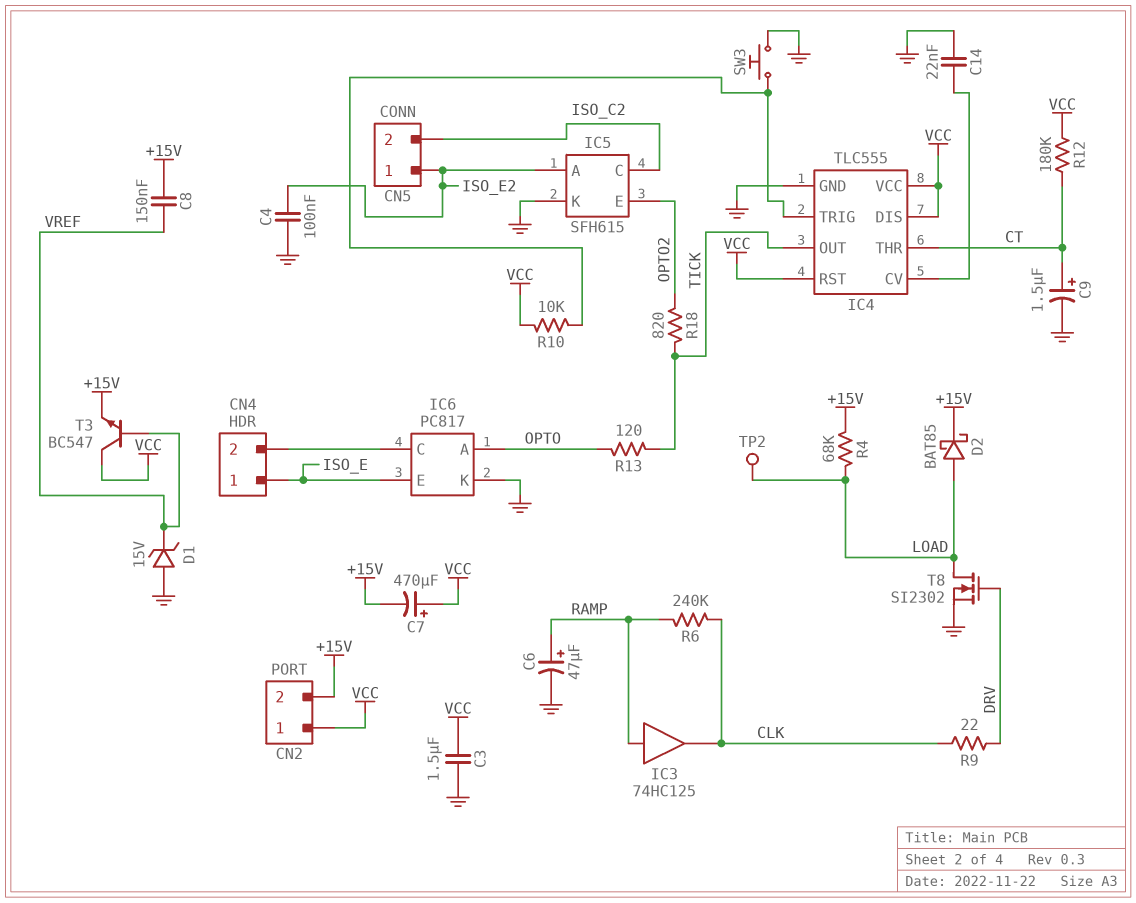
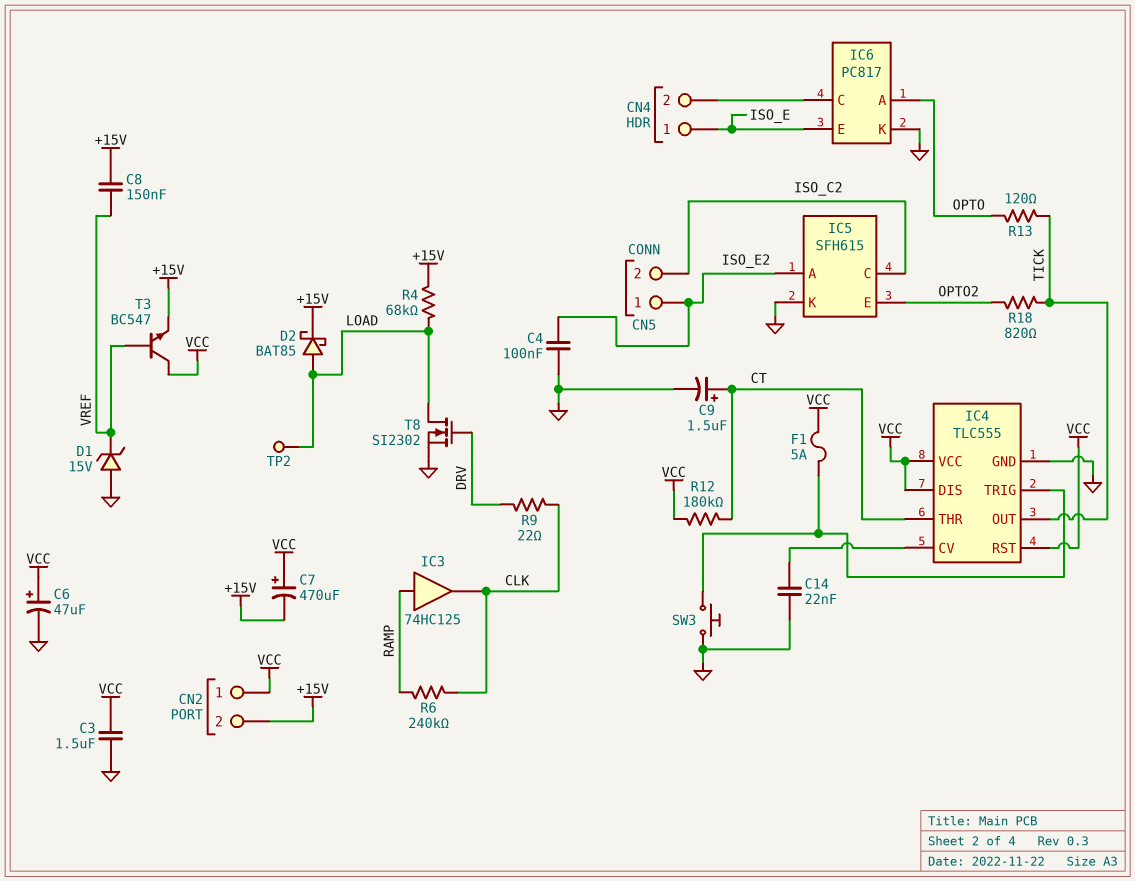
C6: 47uF (plus RAMP, minus GND) -> 47uF (plus VCC, minus GND)
F1: none -> 5A (IC4/TRIG, VCC)
R10: 10k (IC4/TRIG, VCC) -> none

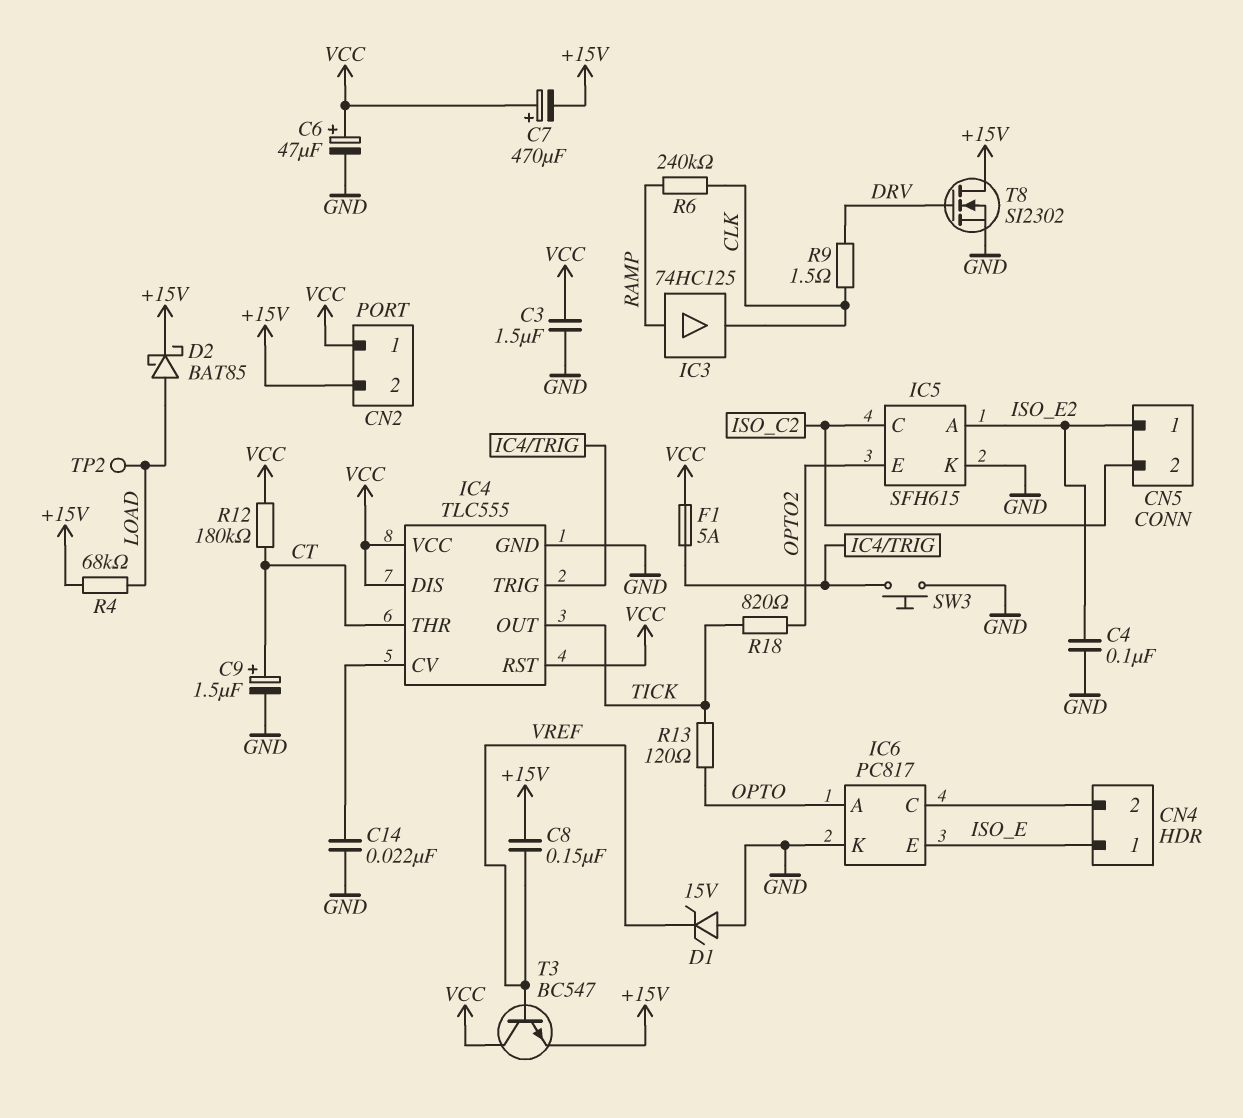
R9: 22 (CLK, DRV) -> 1.5 (CLK, DRV)
T8: NMOS SI2302 (G DRV, D LOAD, S GND) -> NMOS SI2302 (G DRV, D +15V, S GND)

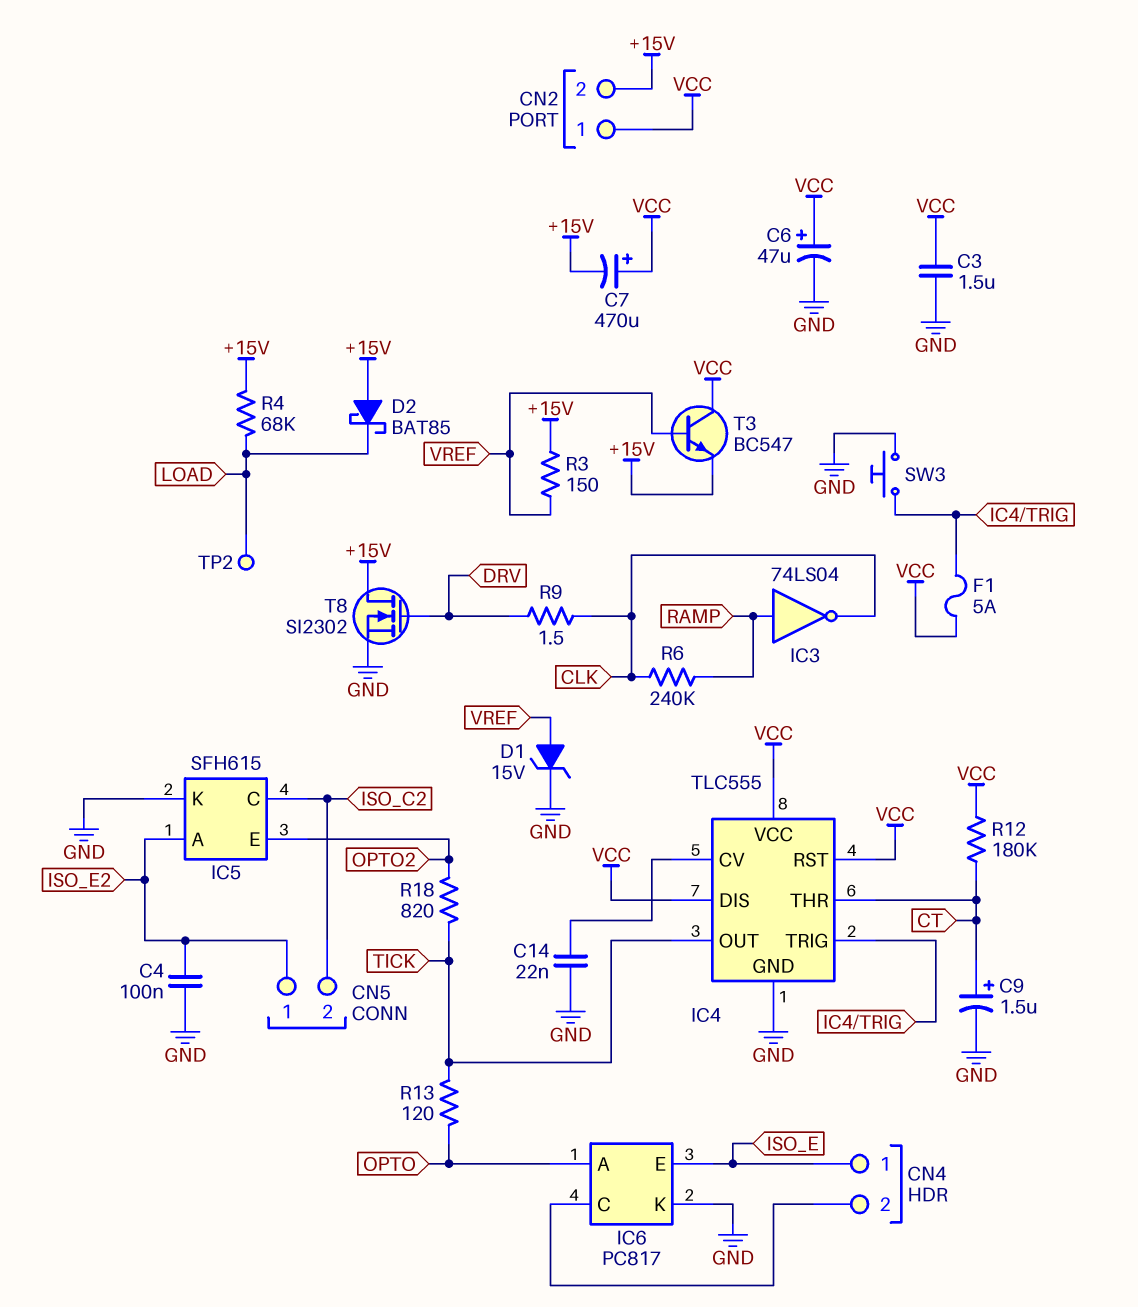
C8: 150nF (+15V, VREF) -> none
D1: zener 15V (A GND, K VREF) -> zener 15V (A VREF, K GND)
D2: schottky BAT85 (A LOAD, K +15V) -> schottky BAT85 (A +15V, K LOAD)
IC3: buffer 74HC125 (in RAMP, out CLK) -> NOT 74LS04 (in RAMP, out CLK)
R3: none -> 150 (+15V, VREF)

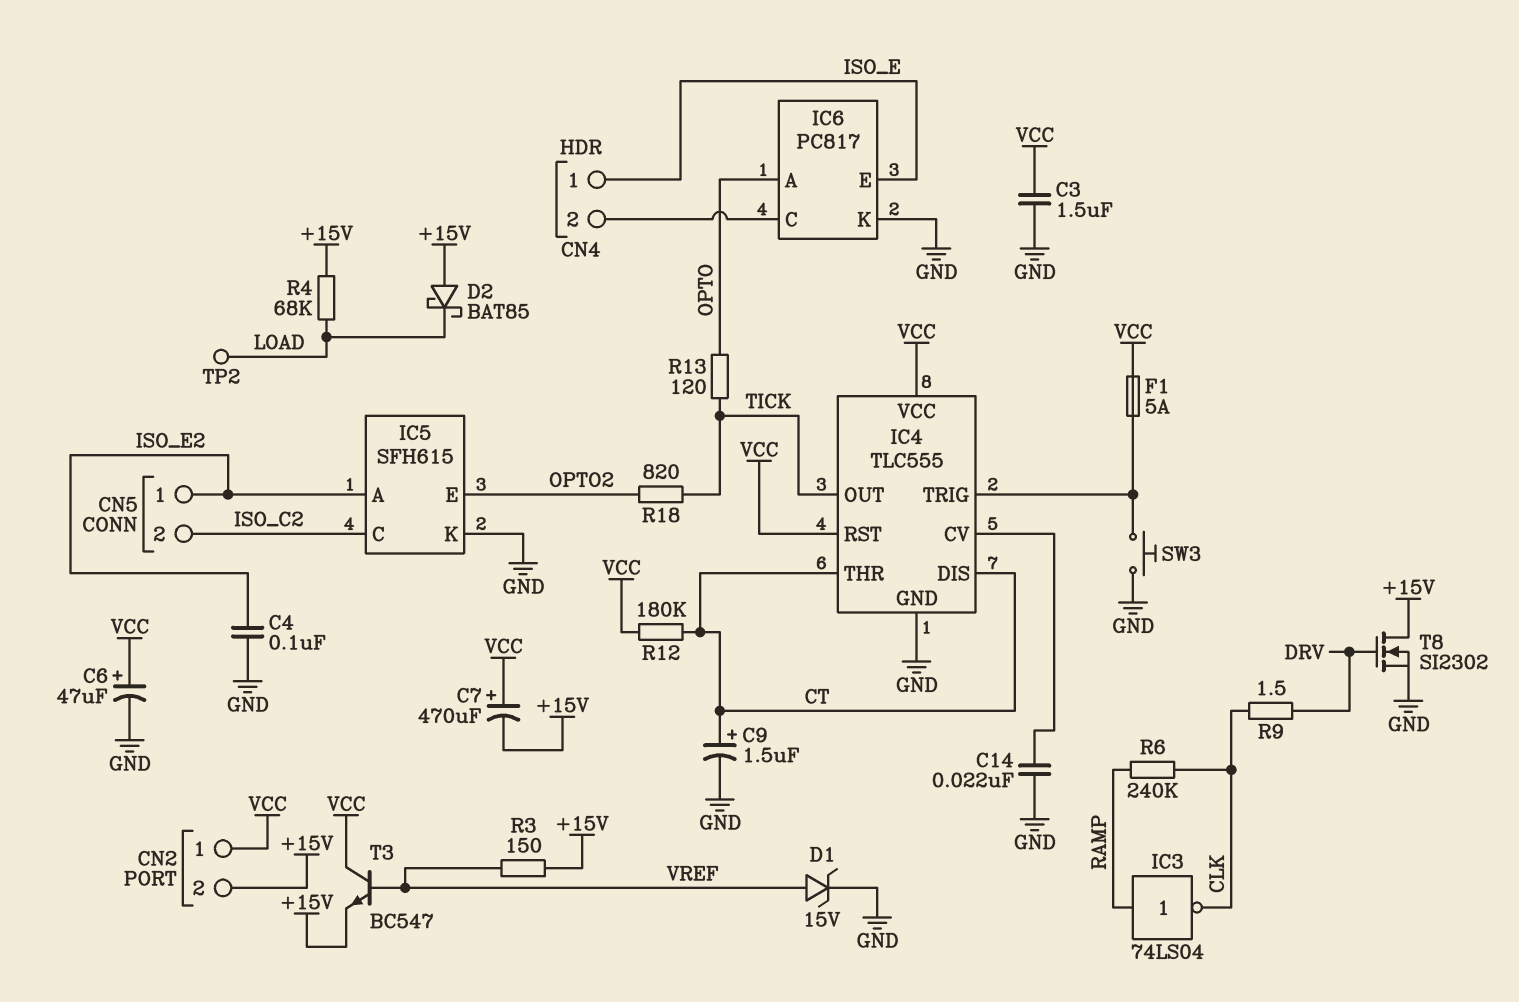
IC4 pin DIS: VCC -> CT

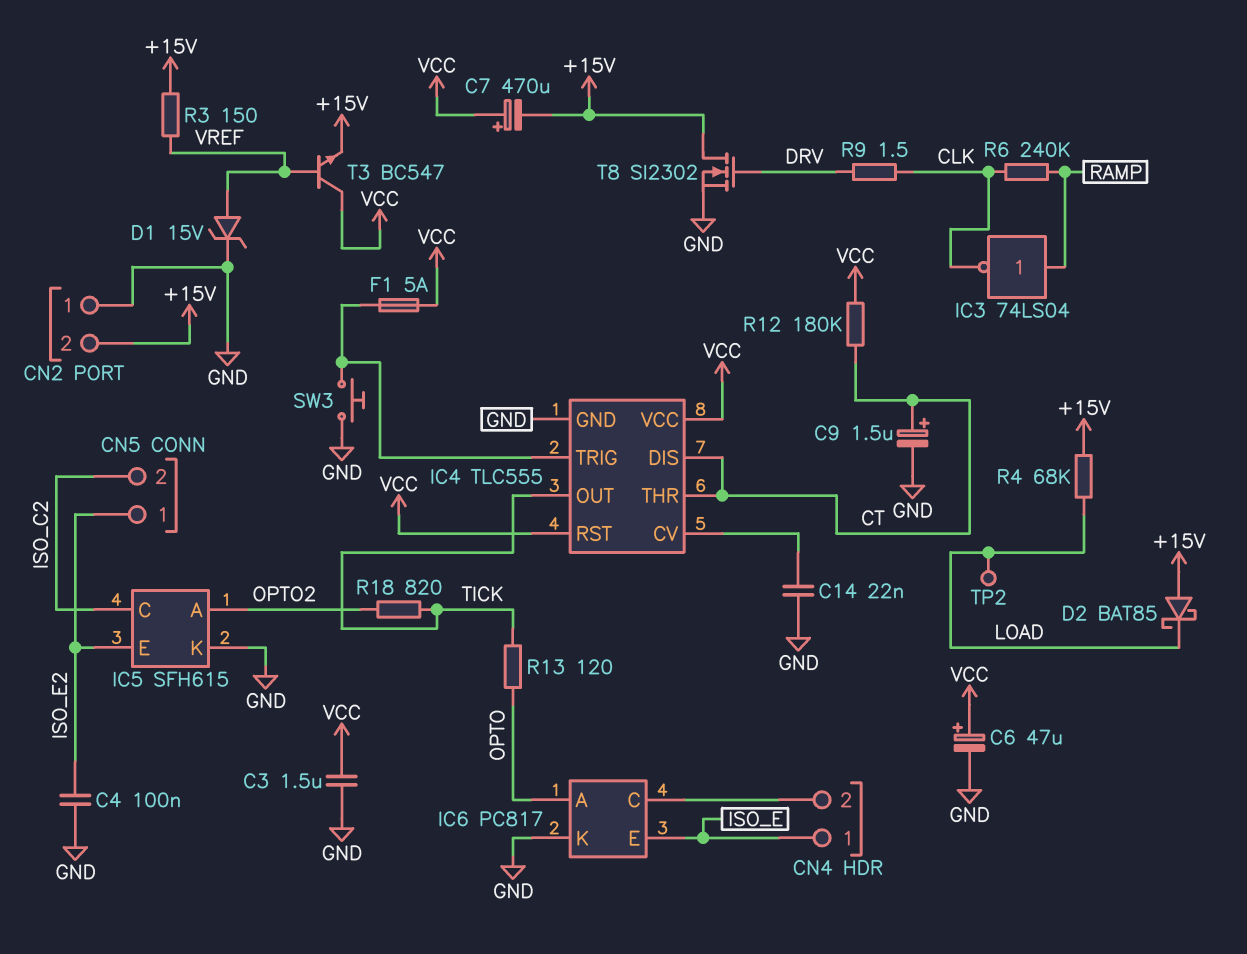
CN2 pin 1: VCC -> GND
IC5 pin A: ISO_E2 -> OPTO2
IC5 pin E: OPTO2 -> ISO_E2

